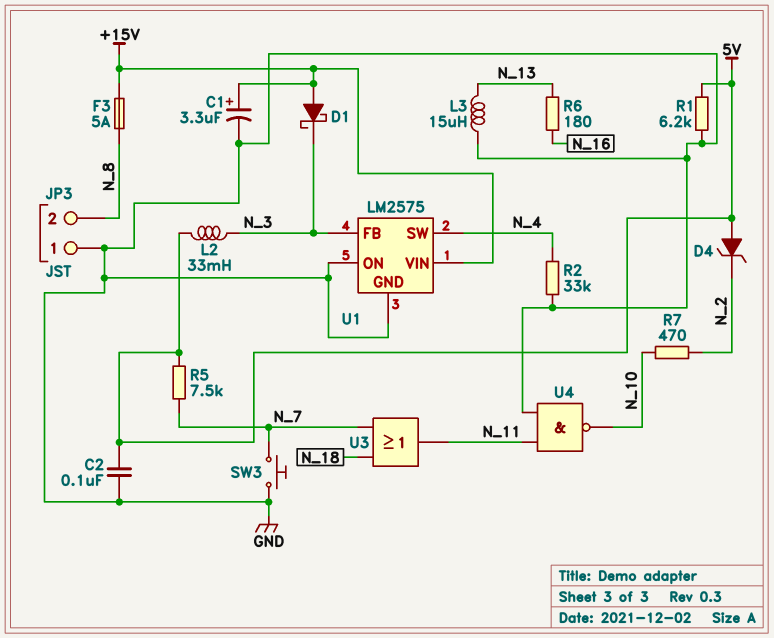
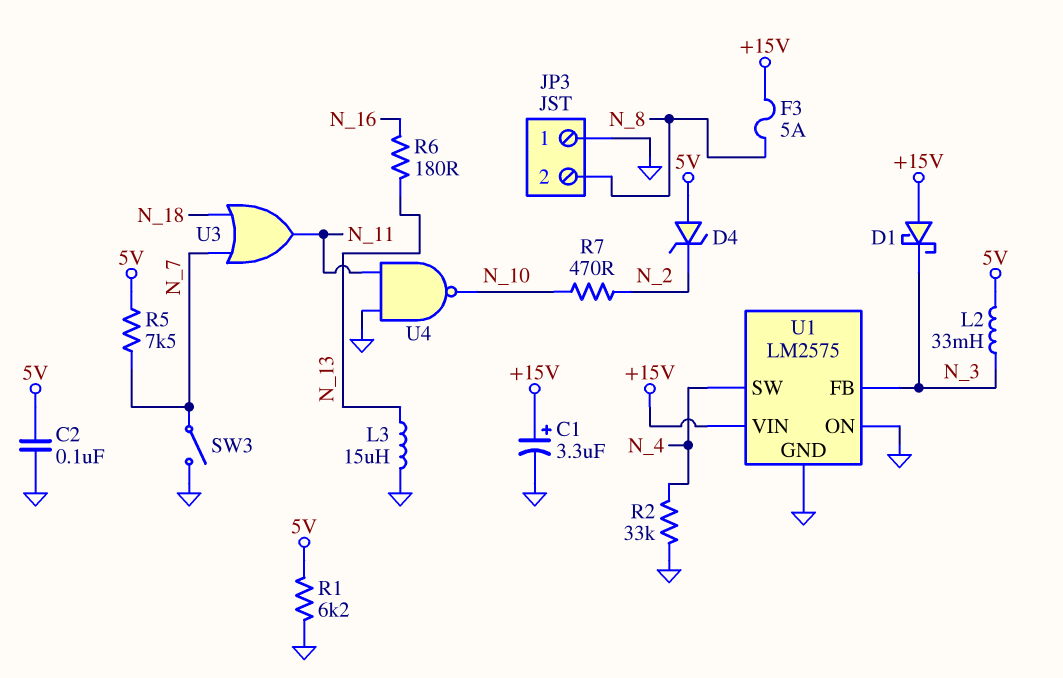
SW3: button (GND, N_7) -> switch (GND, N_7)

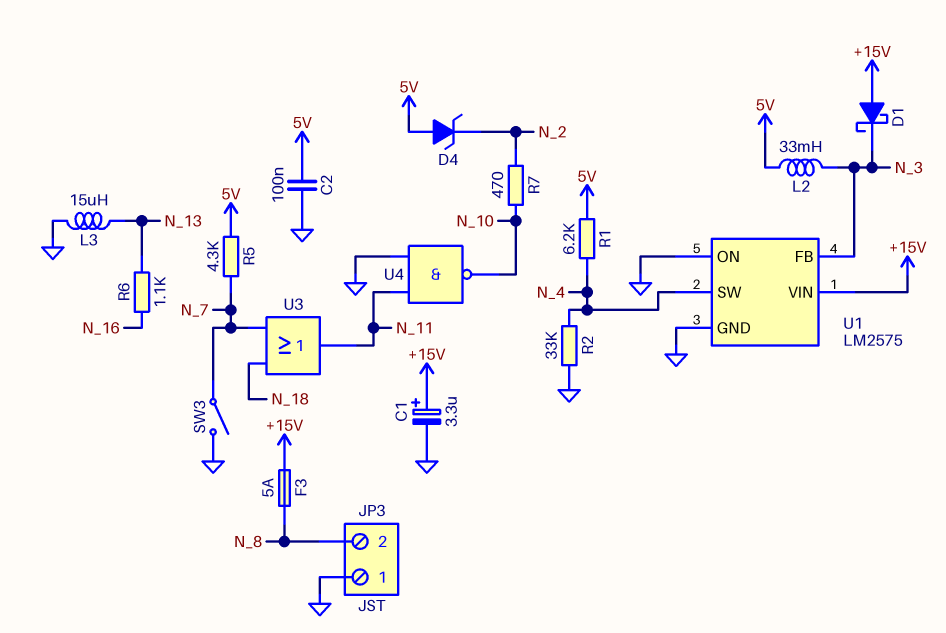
R1: 6.2k (5V, GND) -> 6.2k (5V, N_4)
R5: 7.5k (5V, N_7) -> 4.3k (5V, N_7)
R6: 180 (N_13, N_16) -> 1.1k (N_13, N_16)

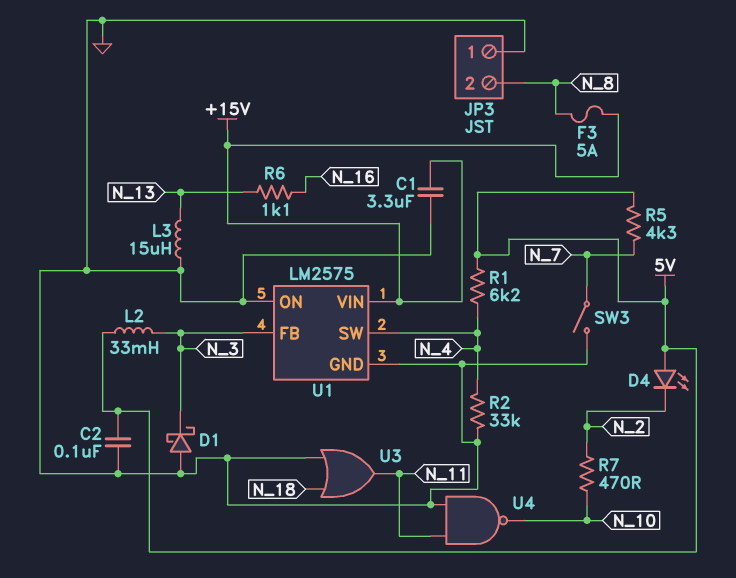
C1: 3.3uF (plus +15V, minus GND) -> 3.3uF (+15V, GND)
D1: schottky (A +15V, K N_3) -> schottky (A GND, K N_3)
D4: zener (A 5V, K N_2) -> LED (A 5V, K N_2)
U3: OR (in N_7, in N_18, out N_11) -> OR (in GND, in N_18, out N_11)

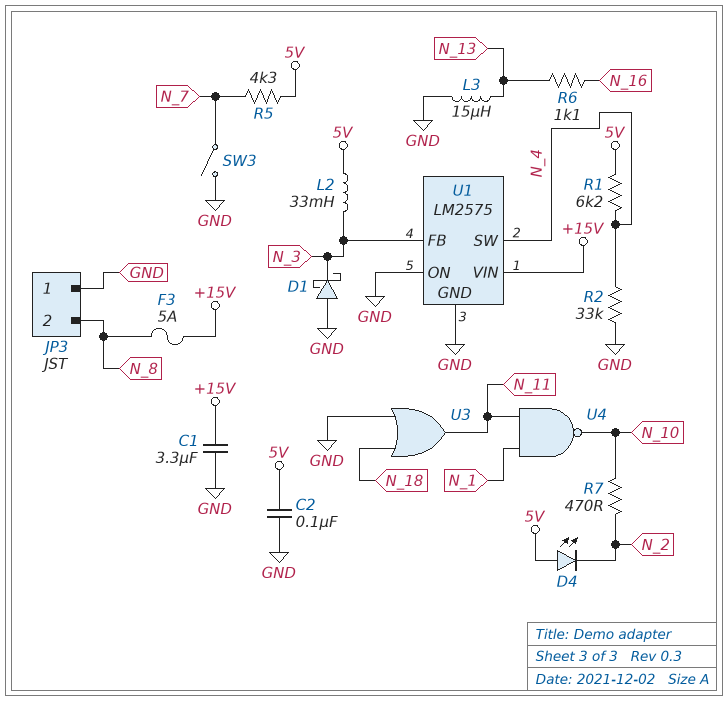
U4: NAND (in GND, in N_11, out N_10) -> NAND (in N_1, in N_11, out N_10)

